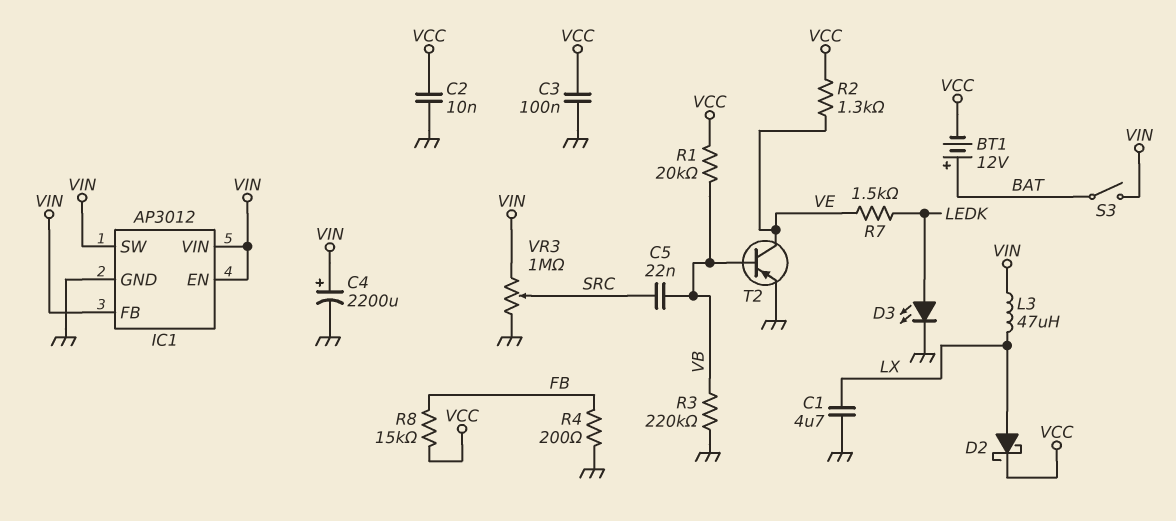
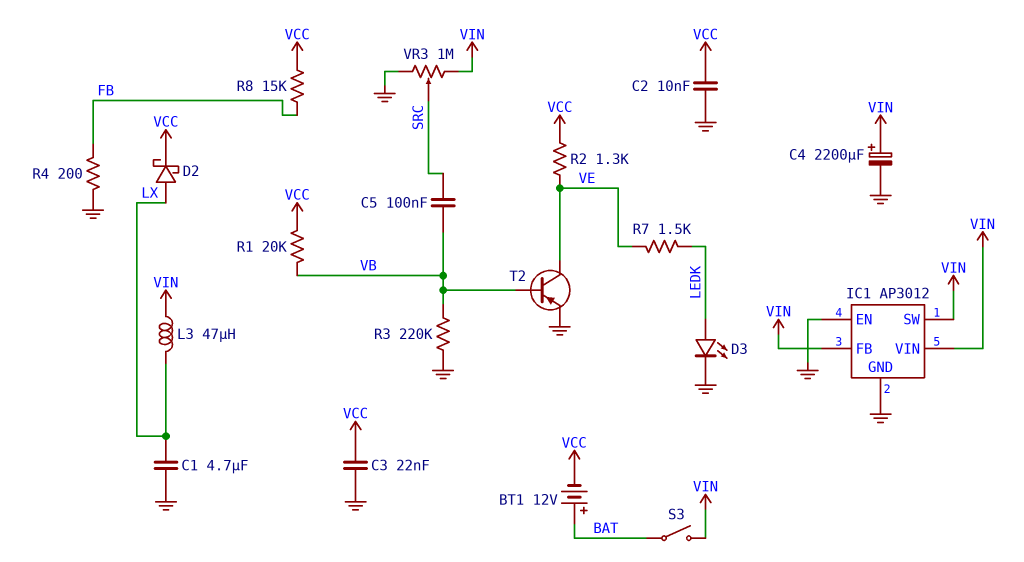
C3: 100nF (GND, VCC) -> 22nF (GND, VCC)
C5: 22nF (SRC, VB) -> 100nF (SRC, VB)
IC1 pin EN: VIN -> GND

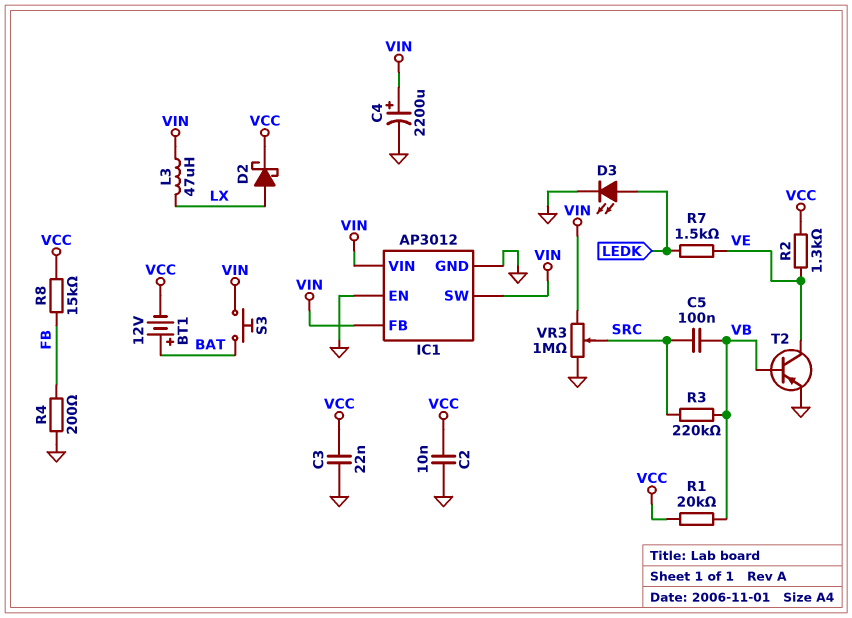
C1: 4.7uF (GND, LX) -> none
R3: 220k (GND, VB) -> 220k (SRC, VB)
S3: switch (BAT, VIN) -> button (BAT, VIN)

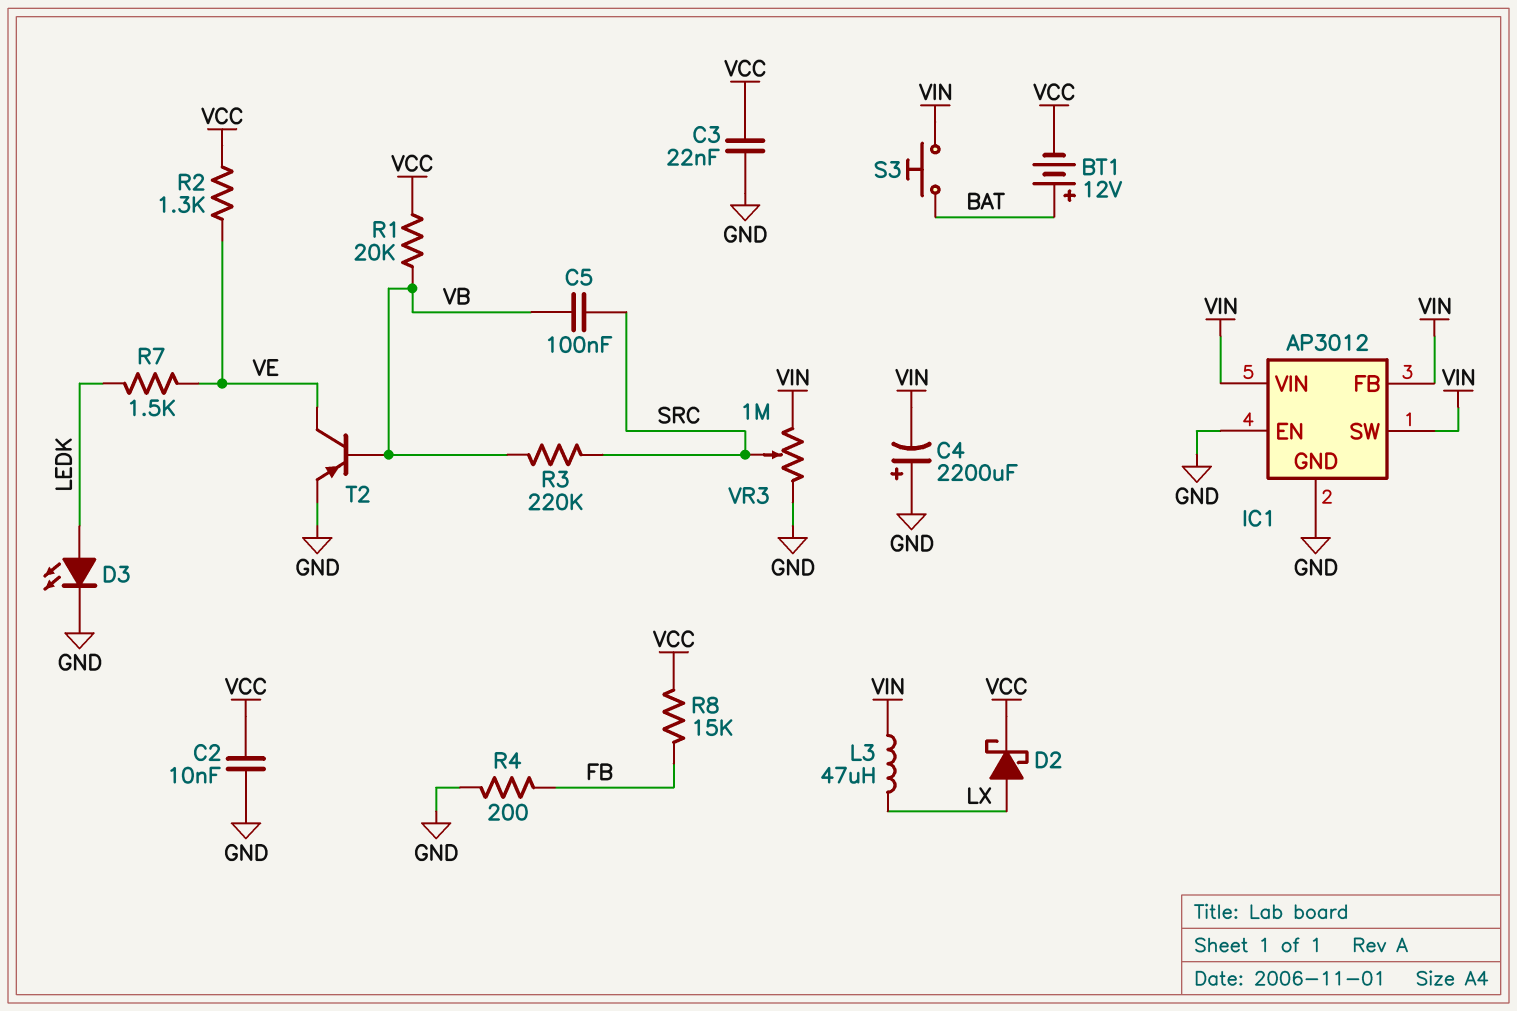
C4: 2200uF (plus VIN, minus GND) -> 2200uF (plus GND, minus VIN)

